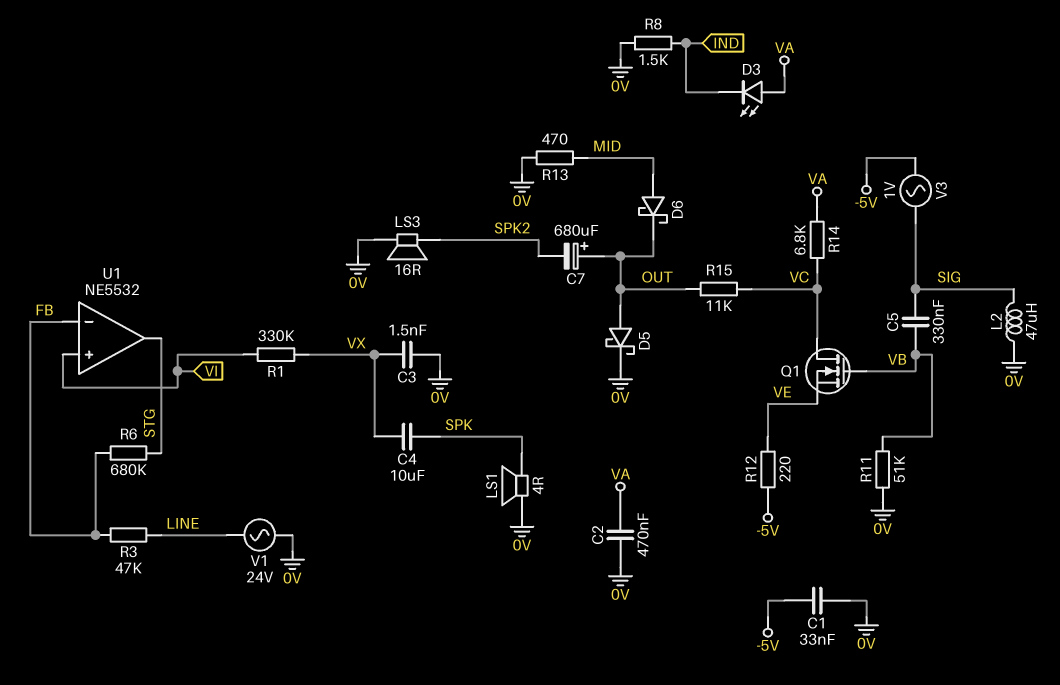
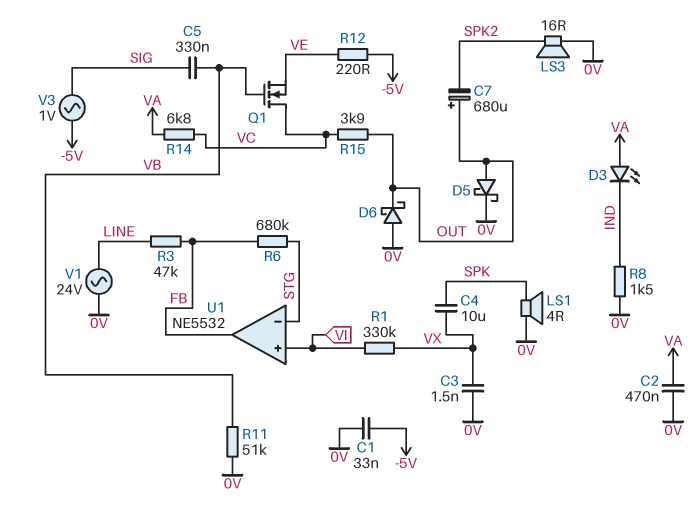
D6: schottky (A MID, K OUT) -> schottky (A 0V, K OUT)
L2: 47uH (0V, SIG) -> none
R13: 470 (0V, MID) -> none
R15: 11k (OUT, VC) -> 3.9k (OUT, VC)
U1 pin in-: FB -> STG
U1 pin out: STG -> FB

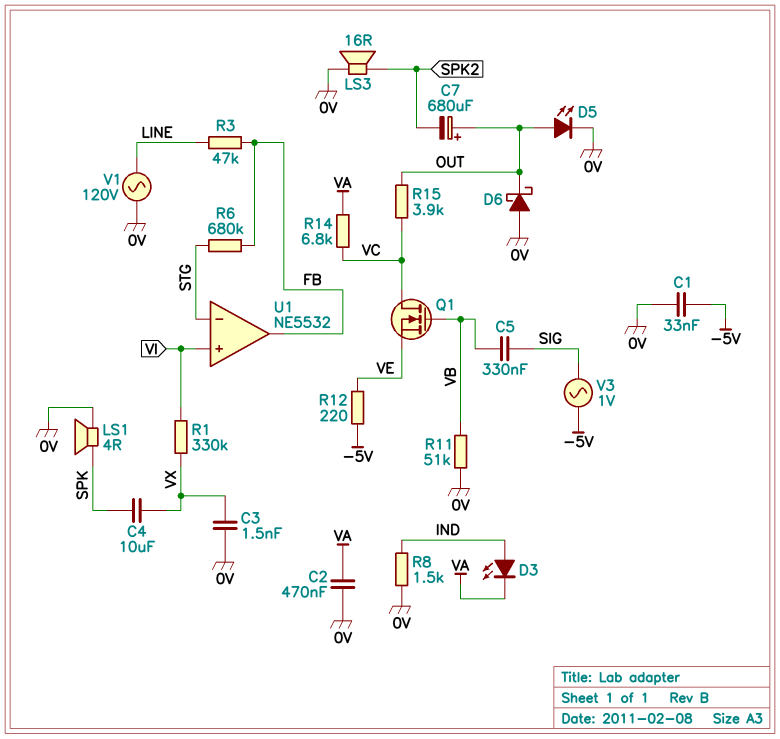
D3: LED (A VA, K IND) -> LED (A IND, K VA)
D5: schottky (A OUT, K 0V) -> LED (A OUT, K 0V)
V1: AC 24V (0V, LINE) -> AC 120V (0V, LINE)

